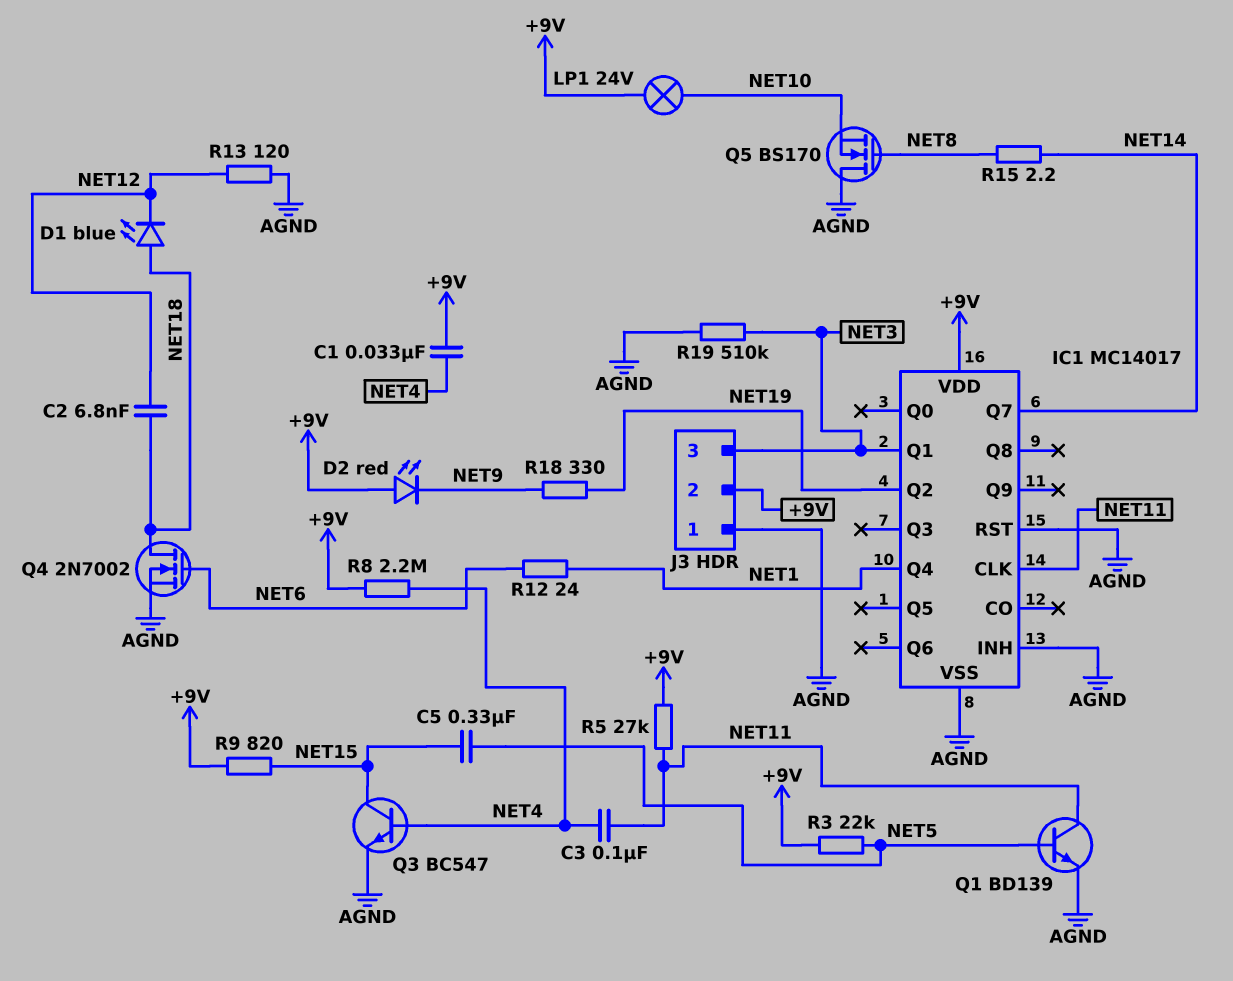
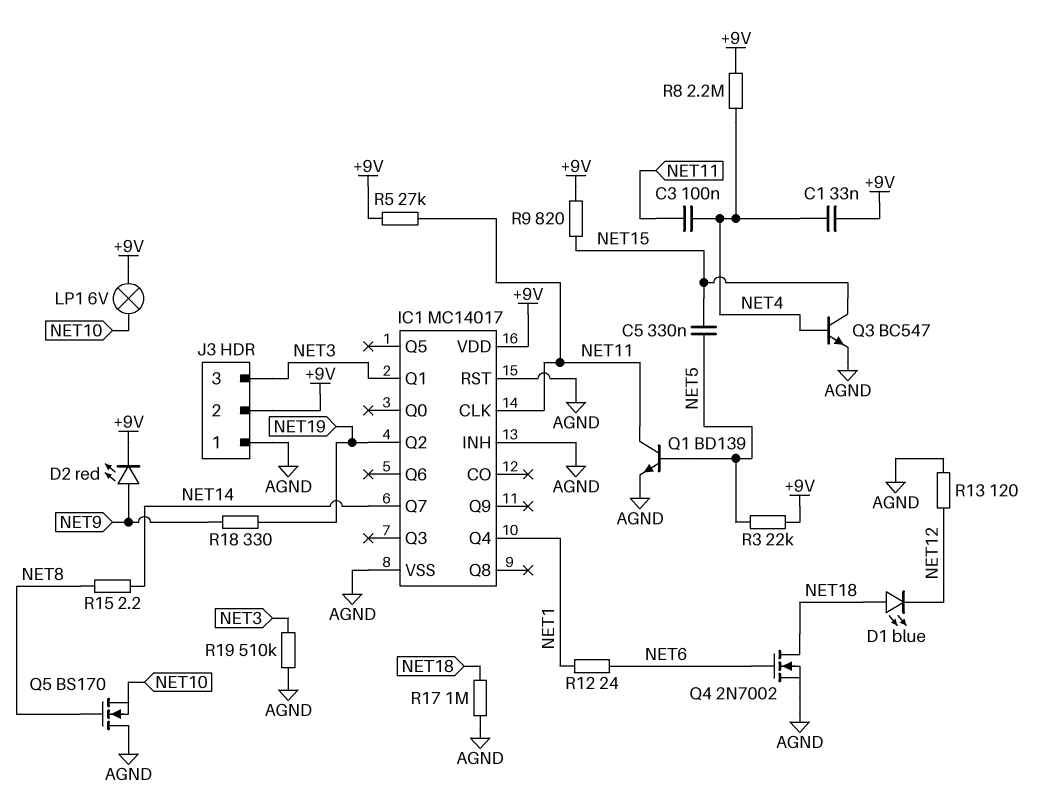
C2: 6.8nF (NET12, NET18) -> none
D2: LED red (A +9V, K NET9) -> LED red (A NET9, K +9V)
LP1: lamp 24V (+9V, NET10) -> lamp 6V (+9V, NET10)
R17: none -> 1M (AGND, NET18)

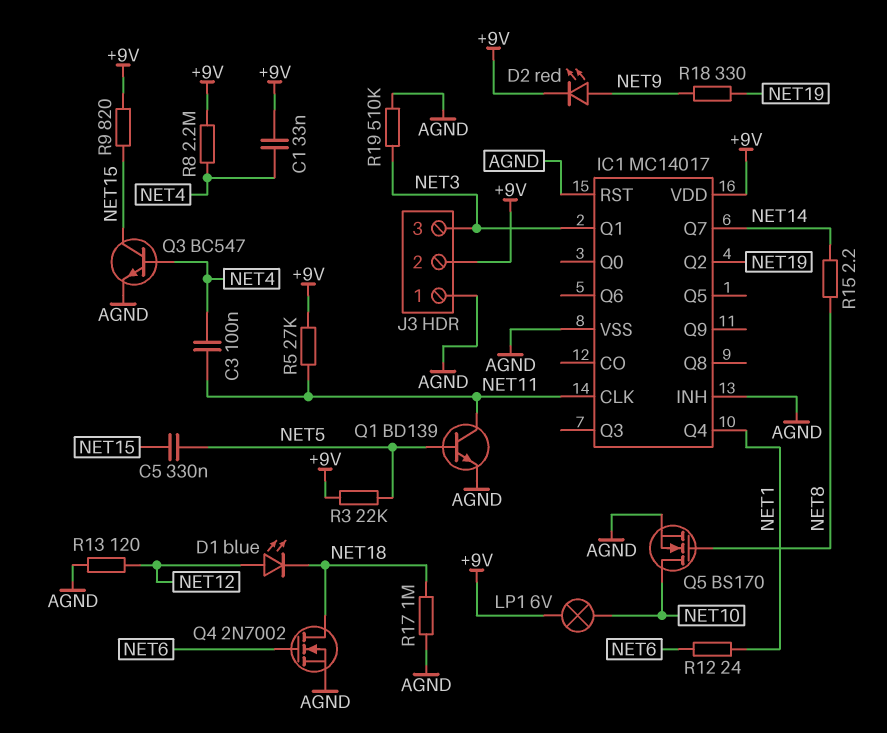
D1: LED blue (A NET18, K NET12) -> LED blue (A NET12, K NET18)
Q5: NMOS BS170 (G NET8, D AGND, S NET10) -> NMOS BS170 (G NET8, D NET10, S AGND)

